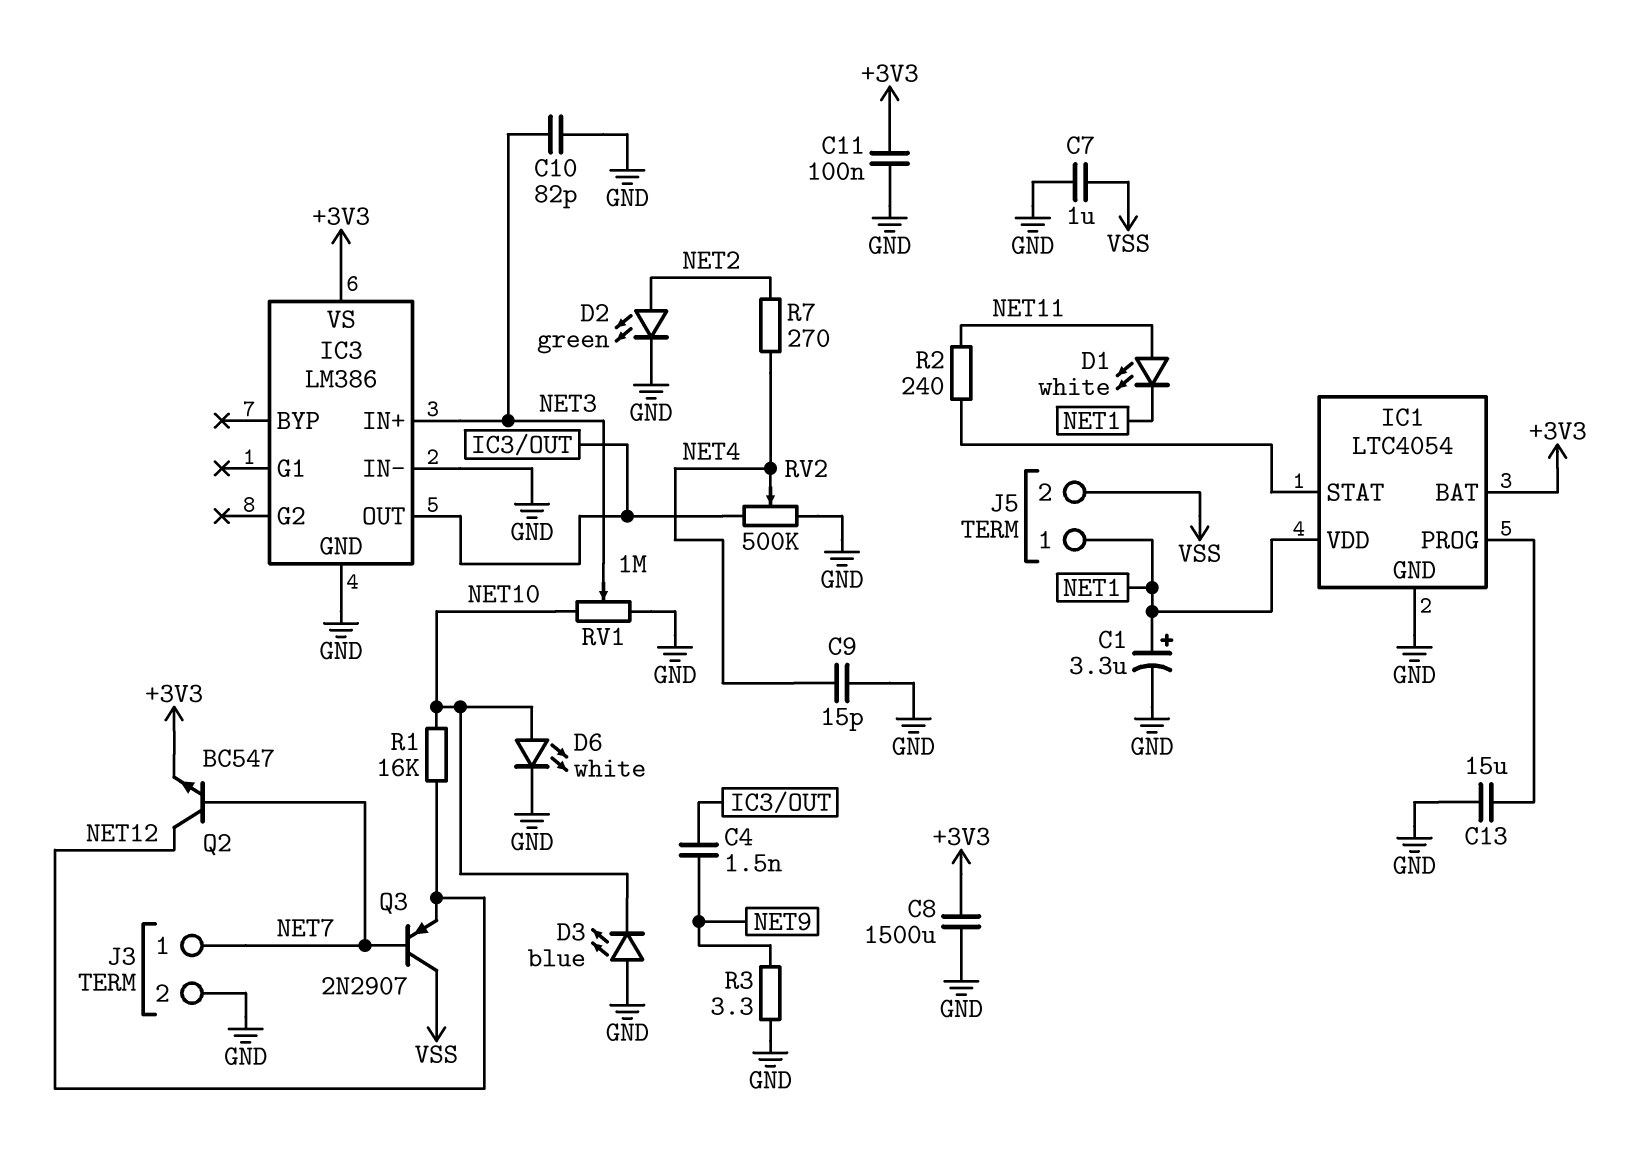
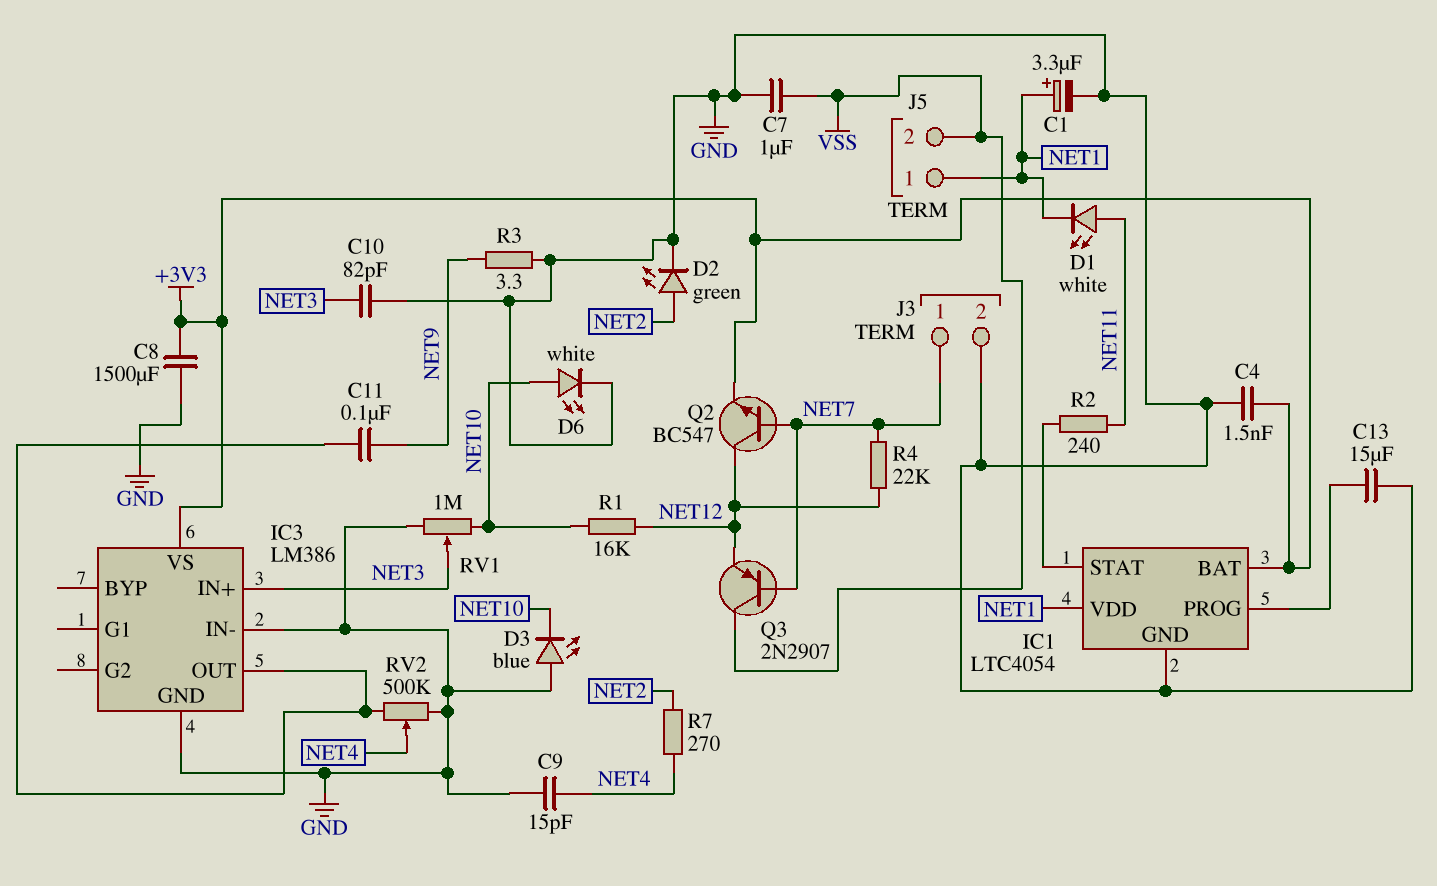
C4: 1.5nF (IC3/OUT, NET9) -> 1.5nF (+3V3, GND)
C11: 100nF (+3V3, GND) -> 100nF (IC3/OUT, NET9)
R4: none -> 22k (NET7, NET12)

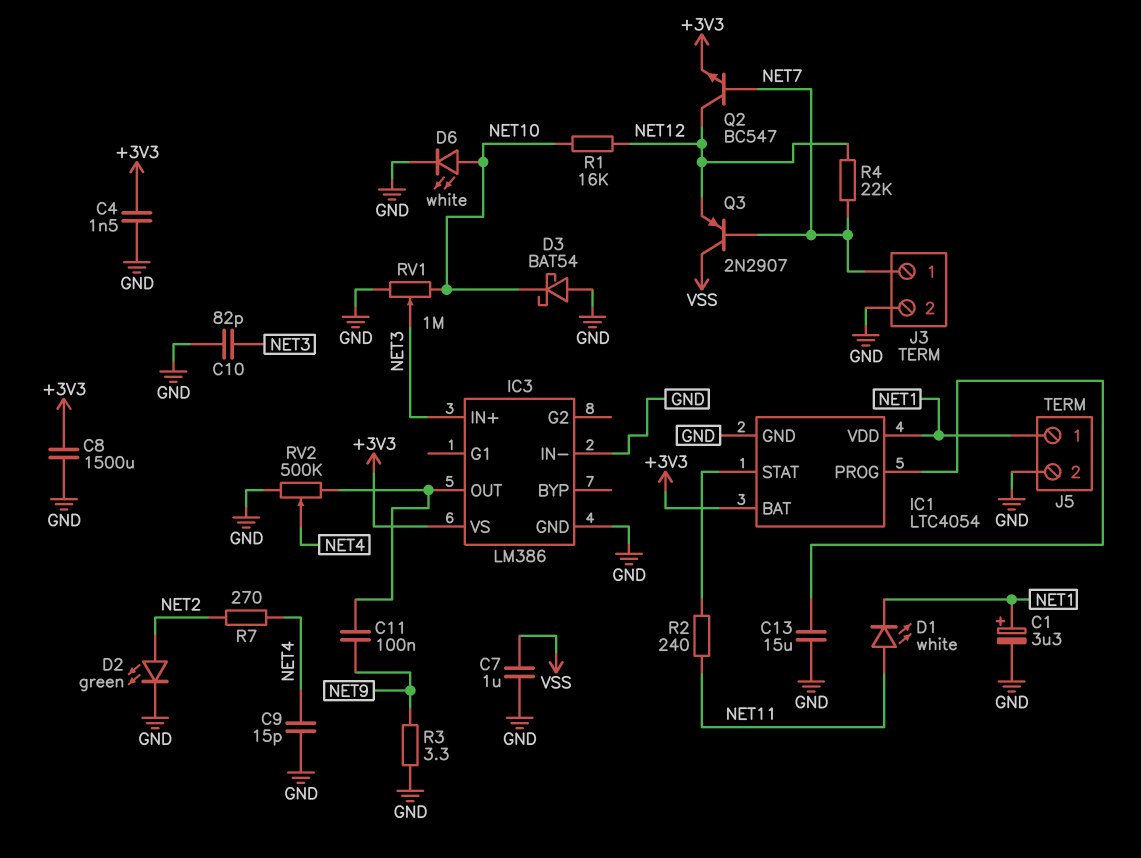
D3: LED blue (A GND, K NET10) -> schottky BAT54 (A GND, K NET10)
J5 pin 2: VSS -> GND

